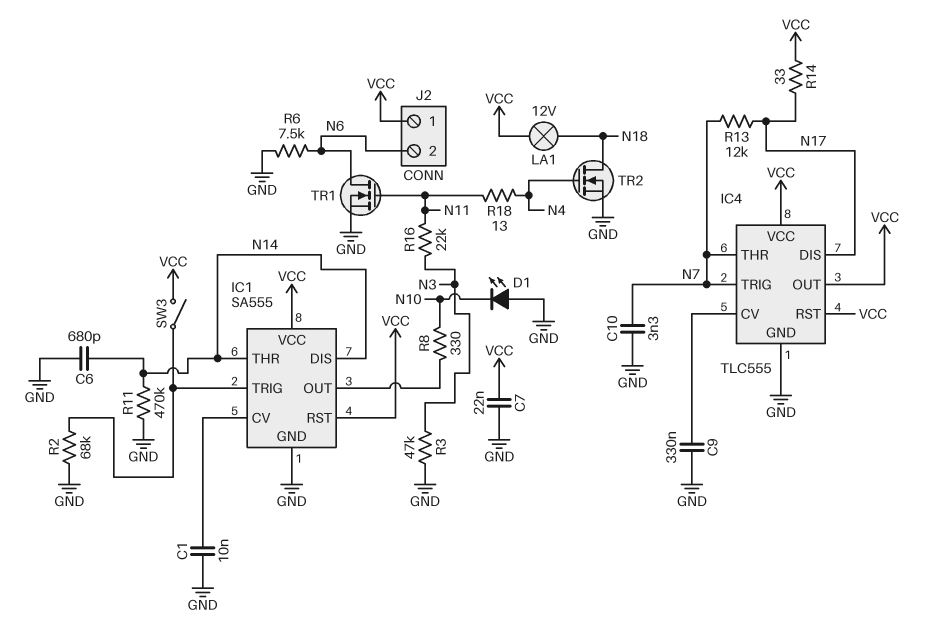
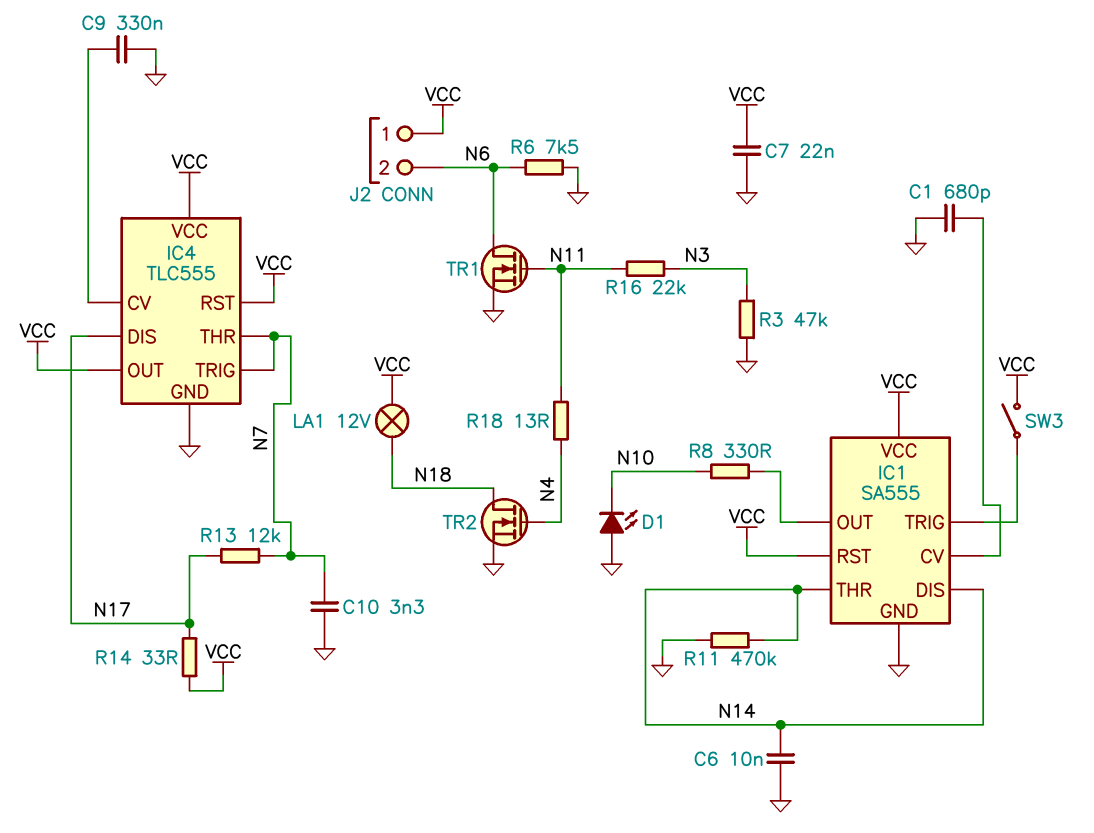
C1: 10nF (GND, IC1/CV) -> 680pF (GND, IC1/CV)
C6: 680pF (GND, N14) -> 10nF (GND, N14)
R2: 68k (GND, IC1/TRIG) -> none

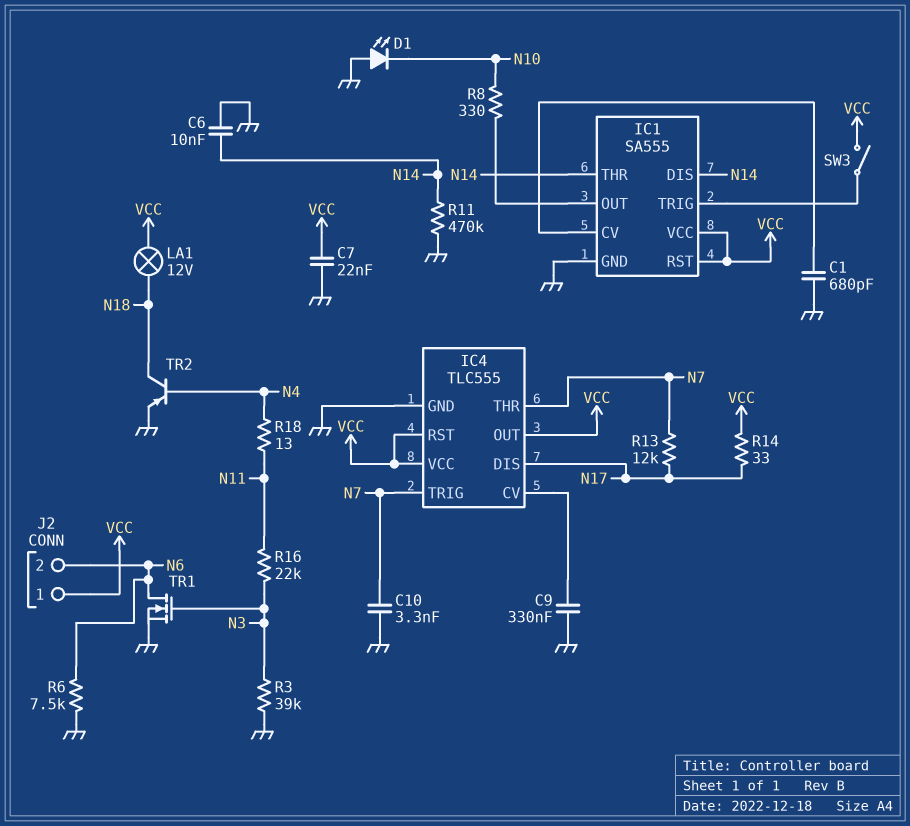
R3: 47k (GND, N3) -> 39k (GND, N3)
TR1: NMOS (G N11, D N6, S GND) -> NMOS (G N3, D N6, S GND)
TR2: NMOS (G N4, D N18, S GND) -> PNP (B N4, C N18, E GND)

